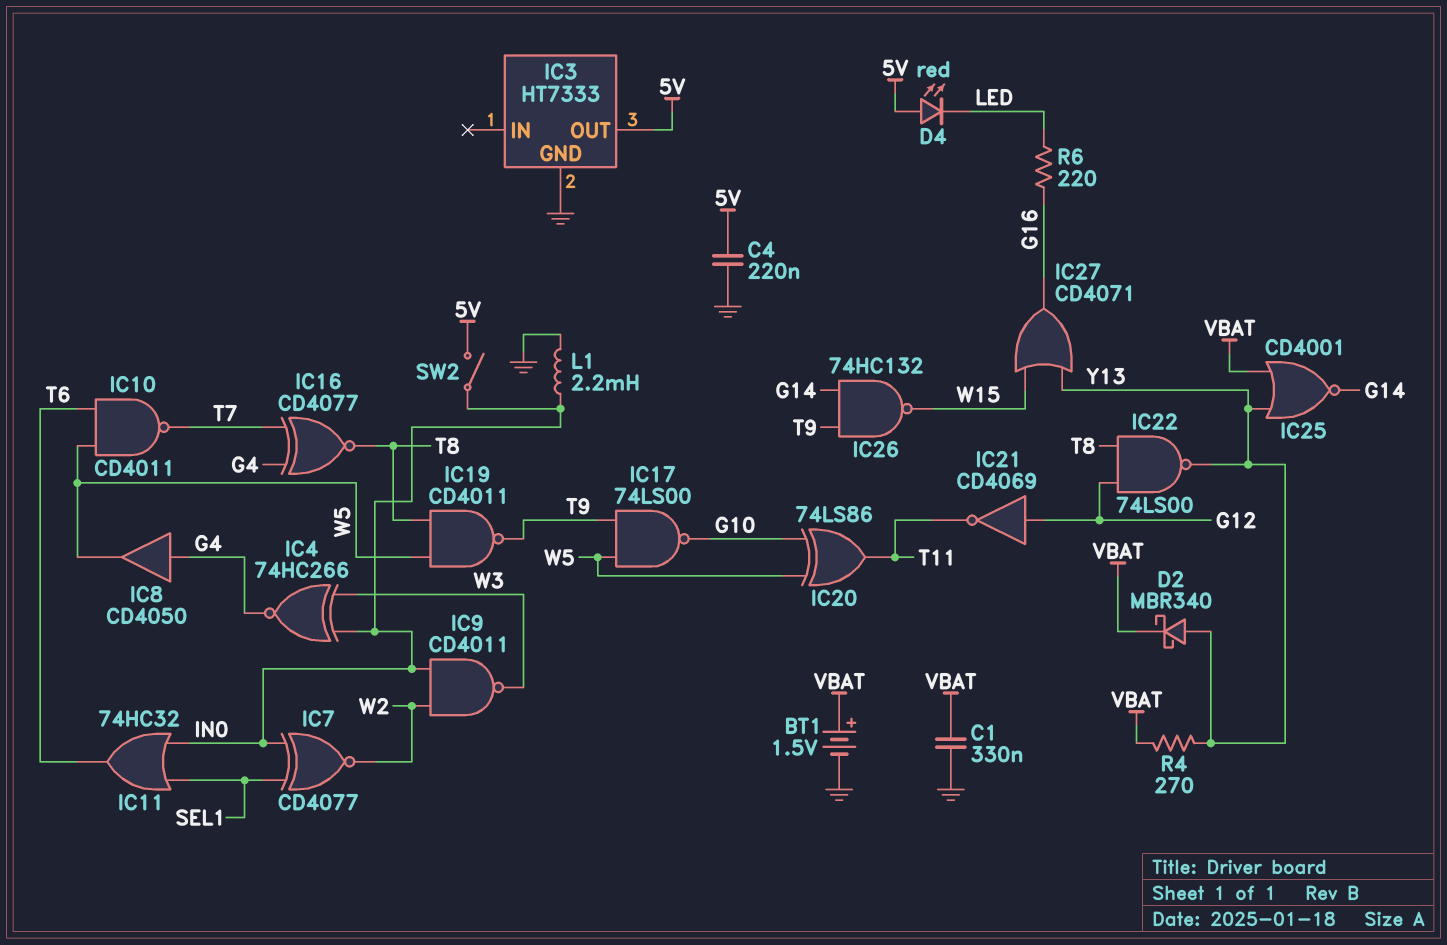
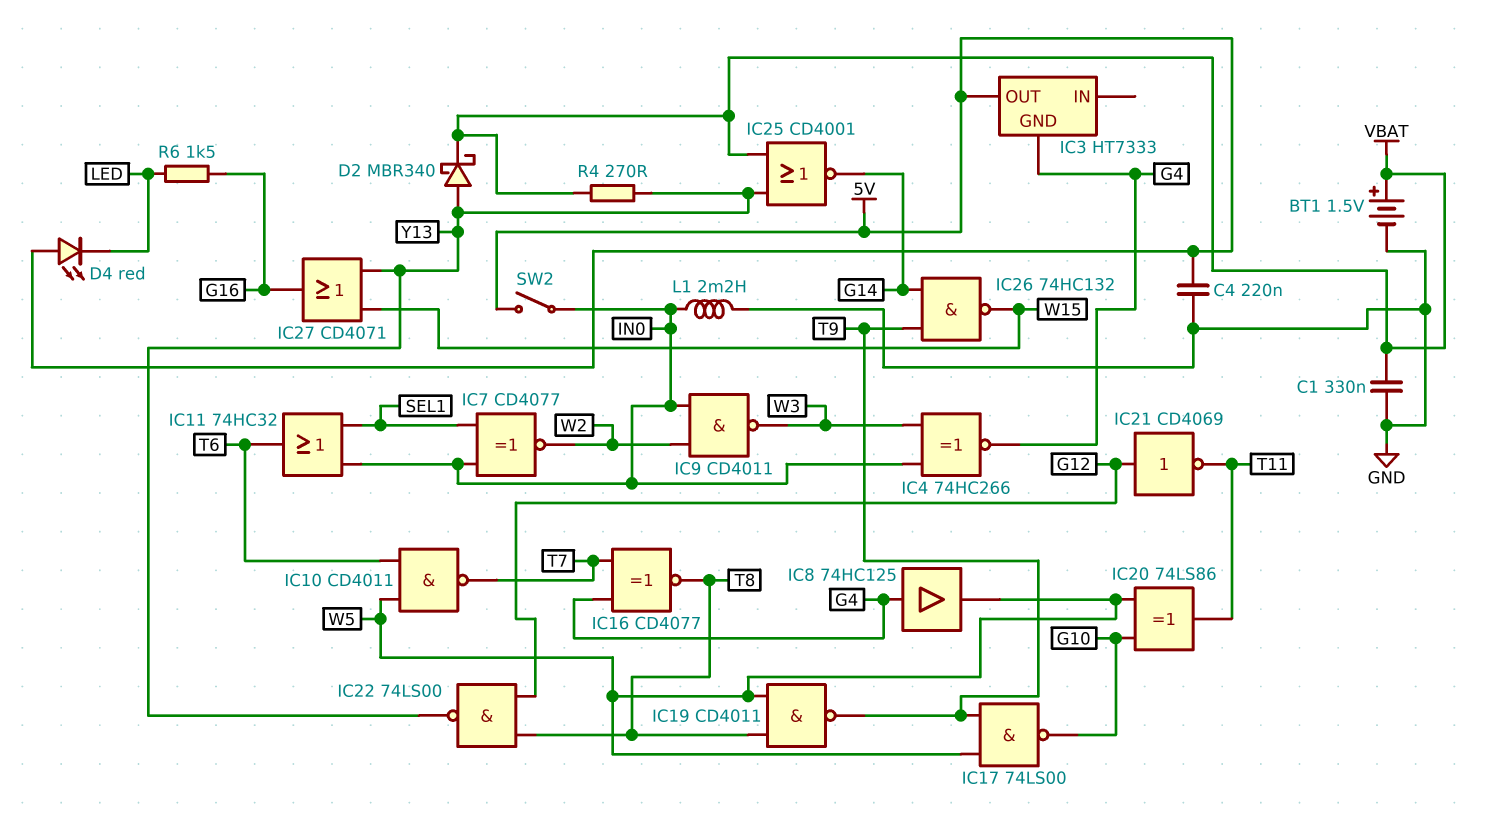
IC3 pin GND: GND -> G4
IC8: buffer CD4050 (in G4, out W5) -> buffer 74HC125 (in G4, out W5)
R6: 220 (G16, LED) -> 1.5k (G16, LED)

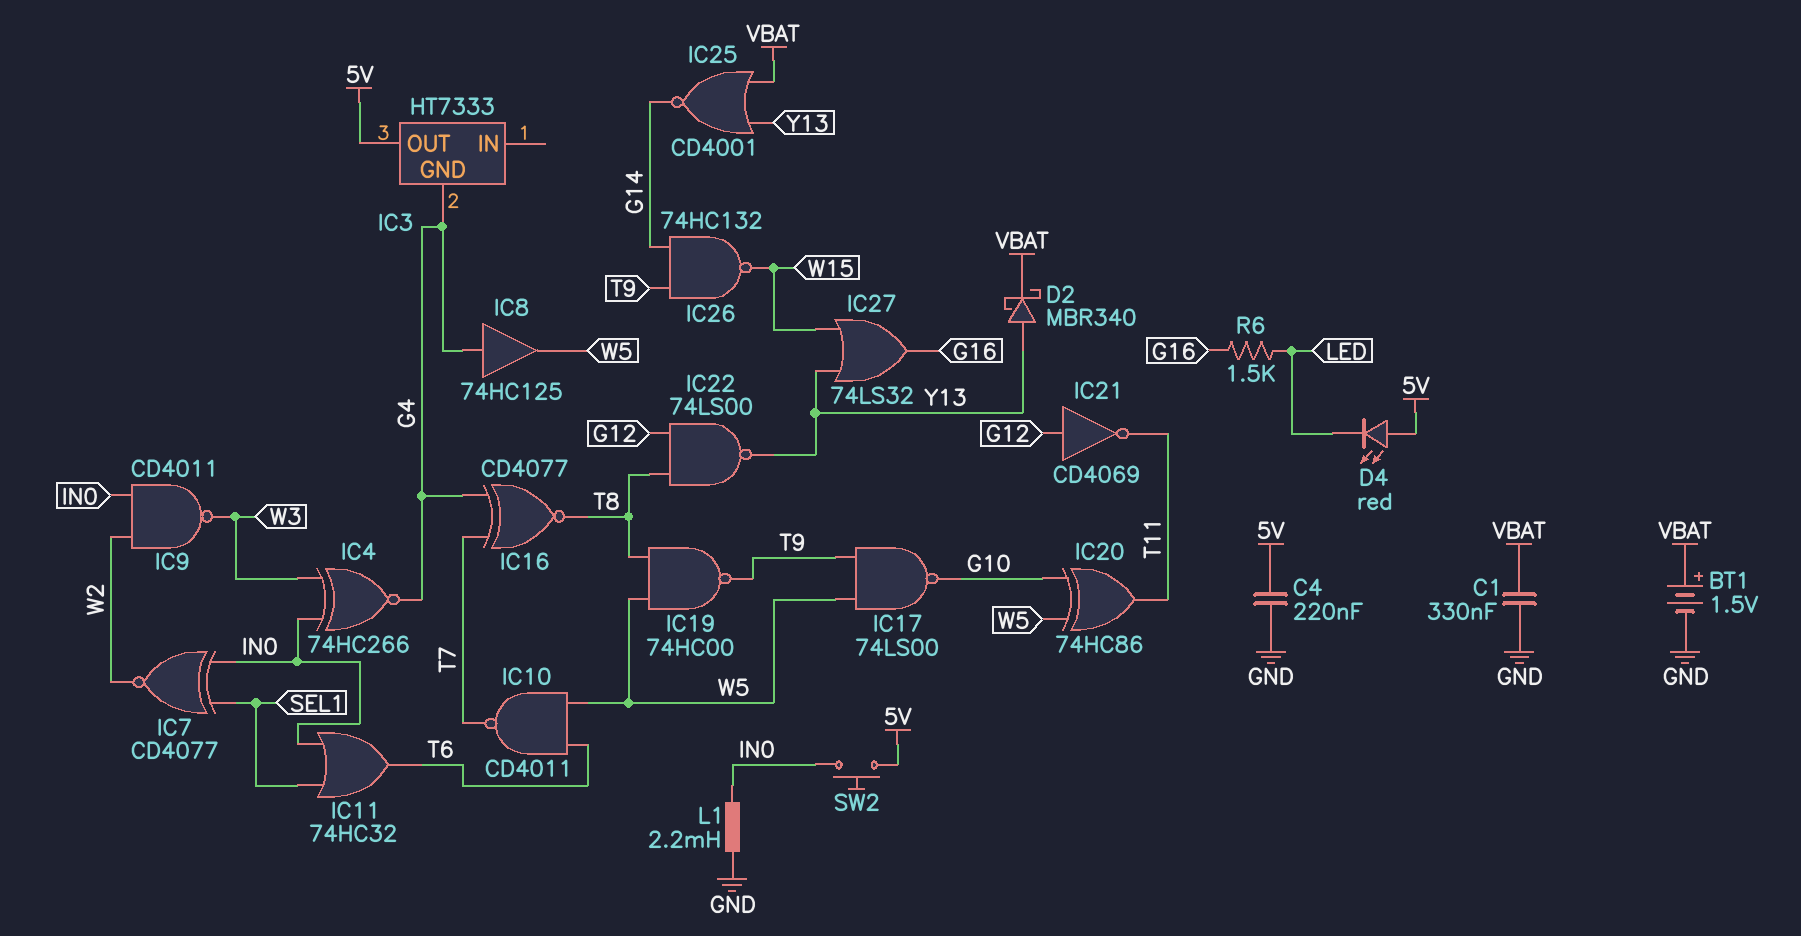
IC19: NAND CD4011 (in T8, in W5, out T9) -> NAND 74HC00 (in T8, in W5, out T9)
IC20: XOR 74LS86 (in G10, in W5, out T11) -> XOR 74HC86 (in G10, in W5, out T11)
IC27: OR CD4071 (in W15, in Y13, out G16) -> OR 74LS32 (in W15, in Y13, out G16)
R4: 270 (VBAT, Y13) -> none
SW2: switch (5V, IN0) -> button (5V, IN0)

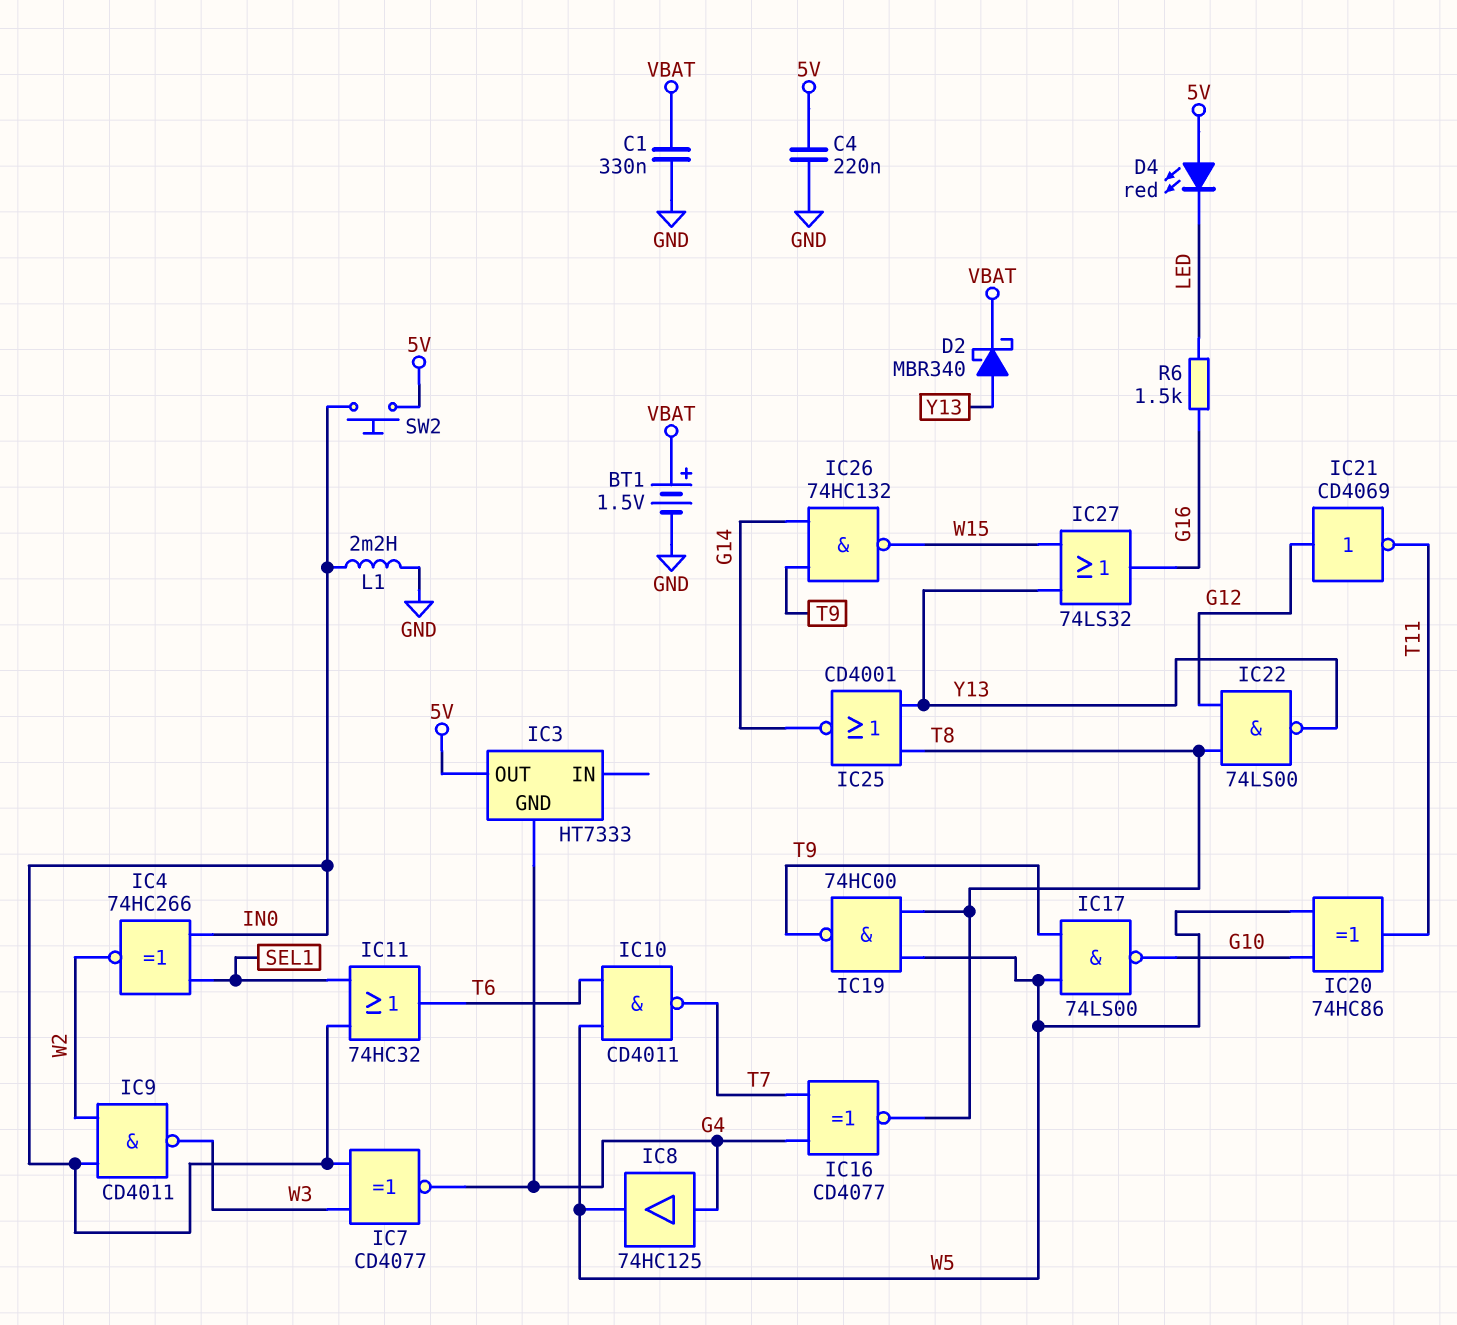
IC4: XNOR 74HC266 (in IN0, in W3, out G4) -> XNOR 74HC266 (in IN0, in SEL1, out W2)
IC7: XNOR CD4077 (in IN0, in SEL1, out W2) -> XNOR CD4077 (in IN0, in W3, out G4)
IC25: NOR CD4001 (in VBAT, in Y13, out G14) -> NOR CD4001 (in T8, in Y13, out G14)

